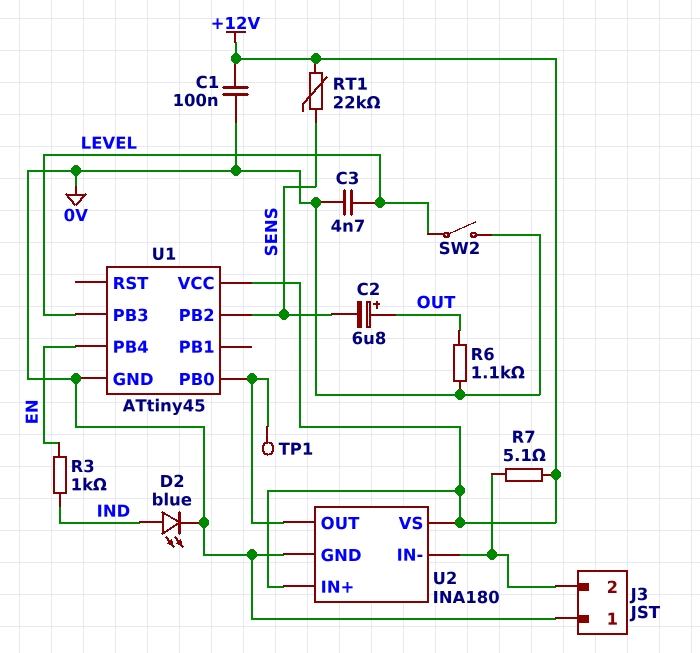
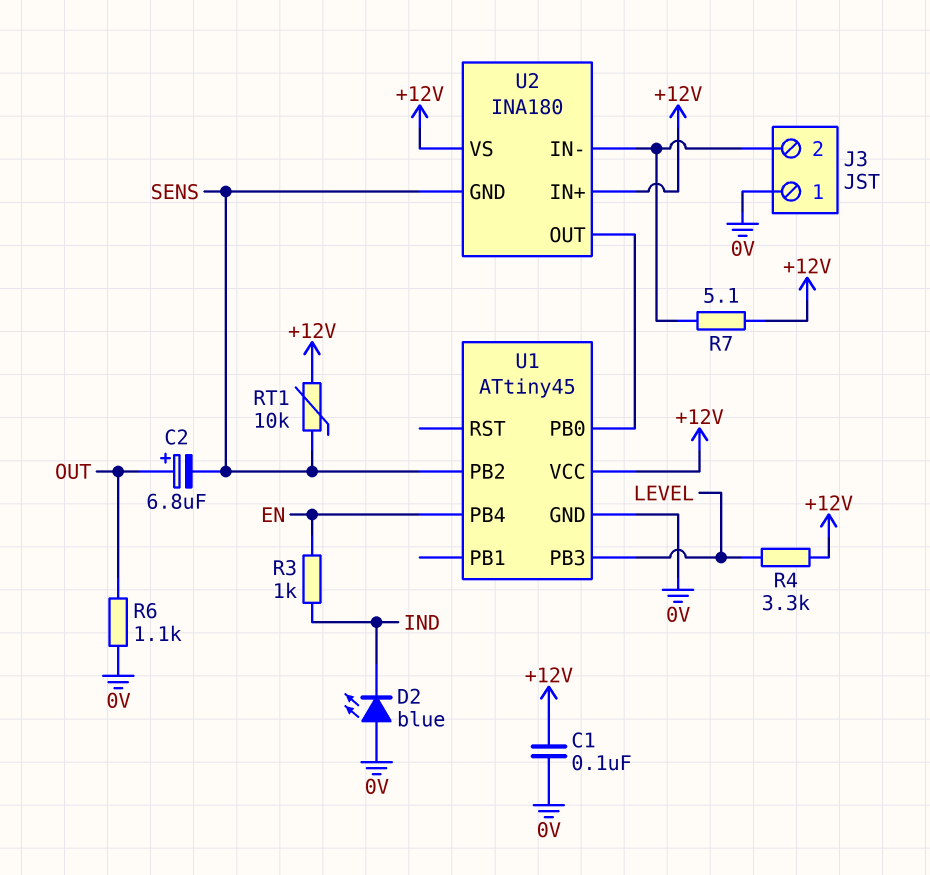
C3: 4.7nF (0V, LEVEL) -> none
D2: LED blue (A IND, K 0V) -> LED blue (A 0V, K IND)
R4: none -> 3.3k (+12V, LEVEL)
RT1: 22k (+12V, SENS) -> 10k (+12V, SENS)
SW2: switch (0V, LEVEL) -> none
TP1: test point (U1/PB0) -> none
U2 pin GND: 0V -> SENS

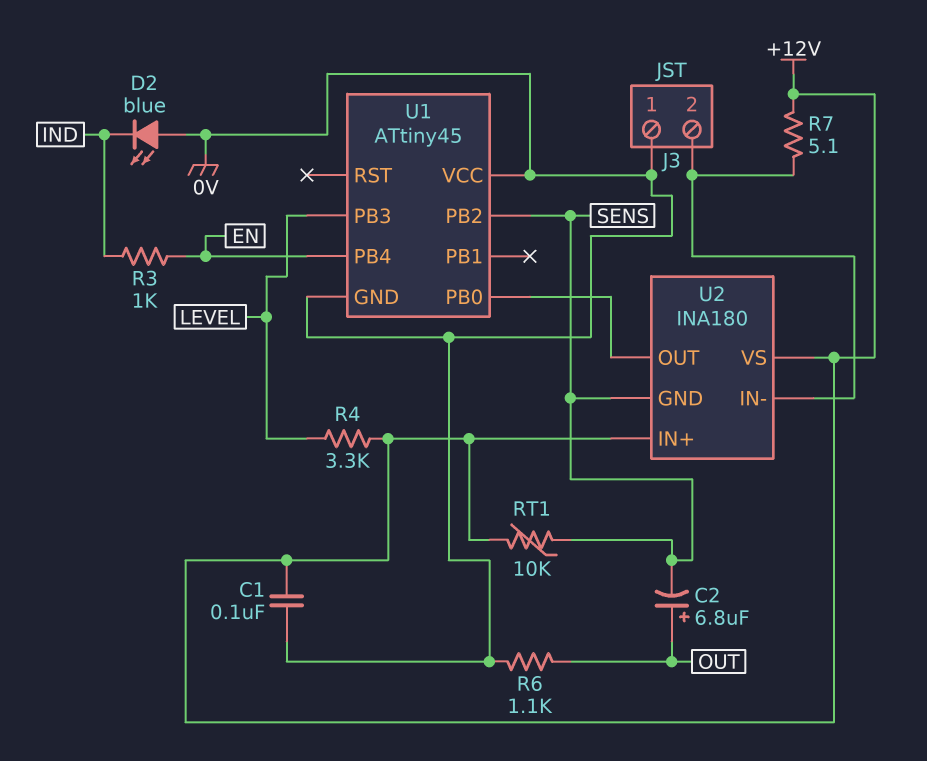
U1 pin VCC: +12V -> 0V

